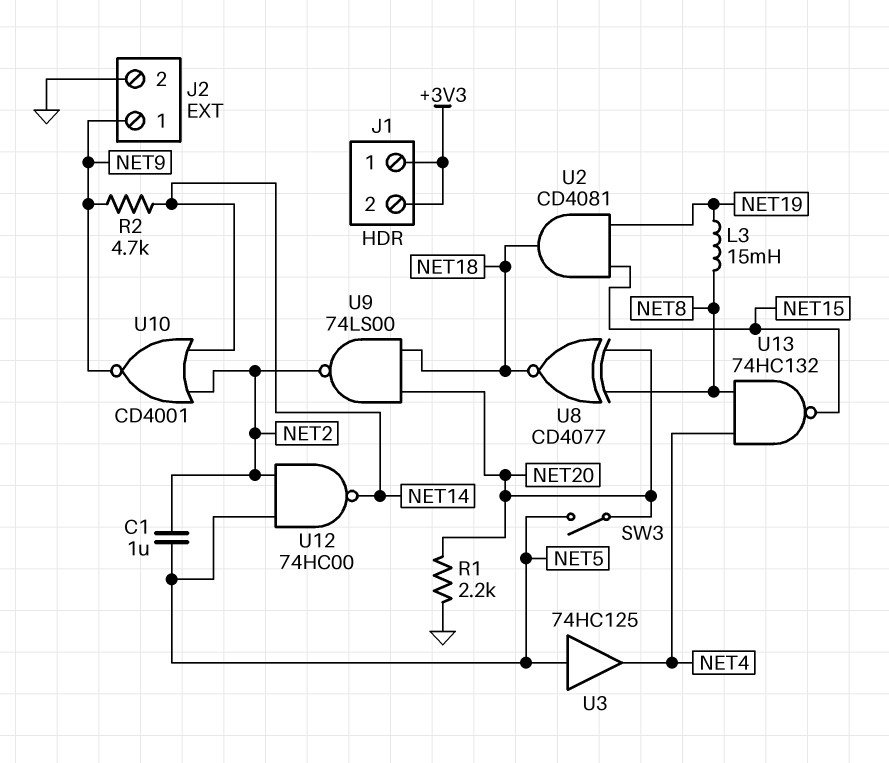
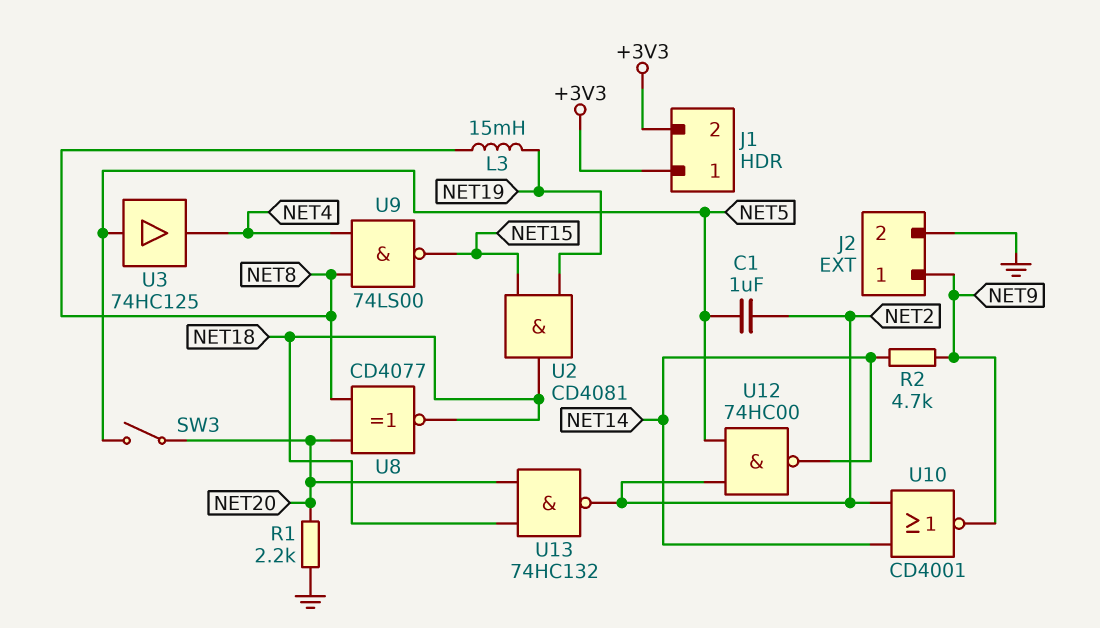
U9: NAND 74LS00 (in NET18, in NET20, out NET2) -> NAND 74LS00 (in NET4, in NET8, out NET15)
U13: NAND 74HC132 (in NET4, in NET8, out NET15) -> NAND 74HC132 (in NET18, in NET20, out NET2)

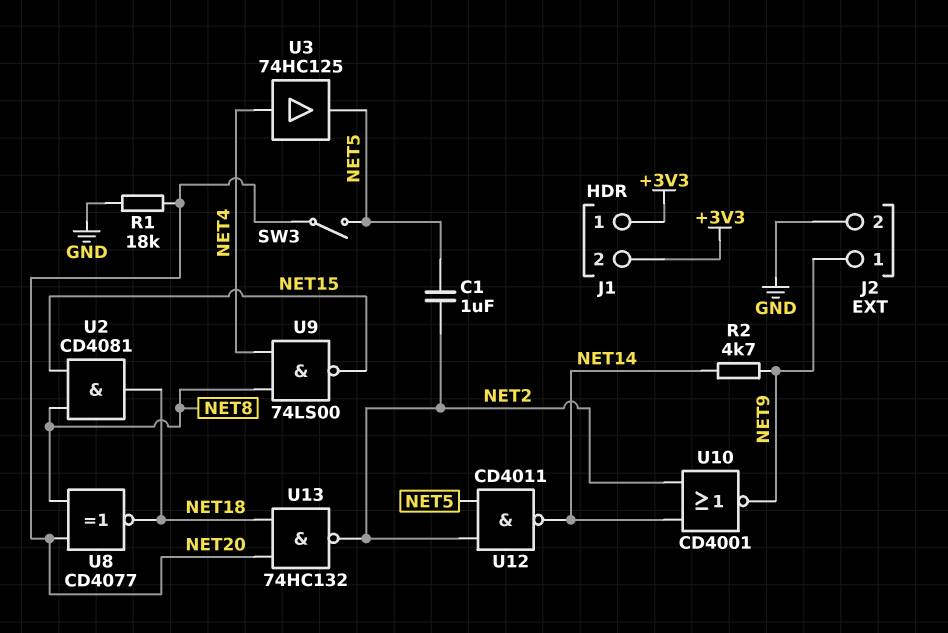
L3: 15mH (NET8, NET19) -> none
R1: 2.2k (GND, NET20) -> 18k (GND, NET20)
U2: AND CD4081 (in NET15, in NET19, out NET18) -> AND CD4081 (in NET8, in NET15, out NET18)
U3: buffer 74HC125 (in NET5, out NET4) -> buffer 74HC125 (in NET4, out NET5)
U12: NAND 74HC00 (in NET2, in NET5, out NET14) -> NAND CD4011 (in NET2, in NET5, out NET14)

